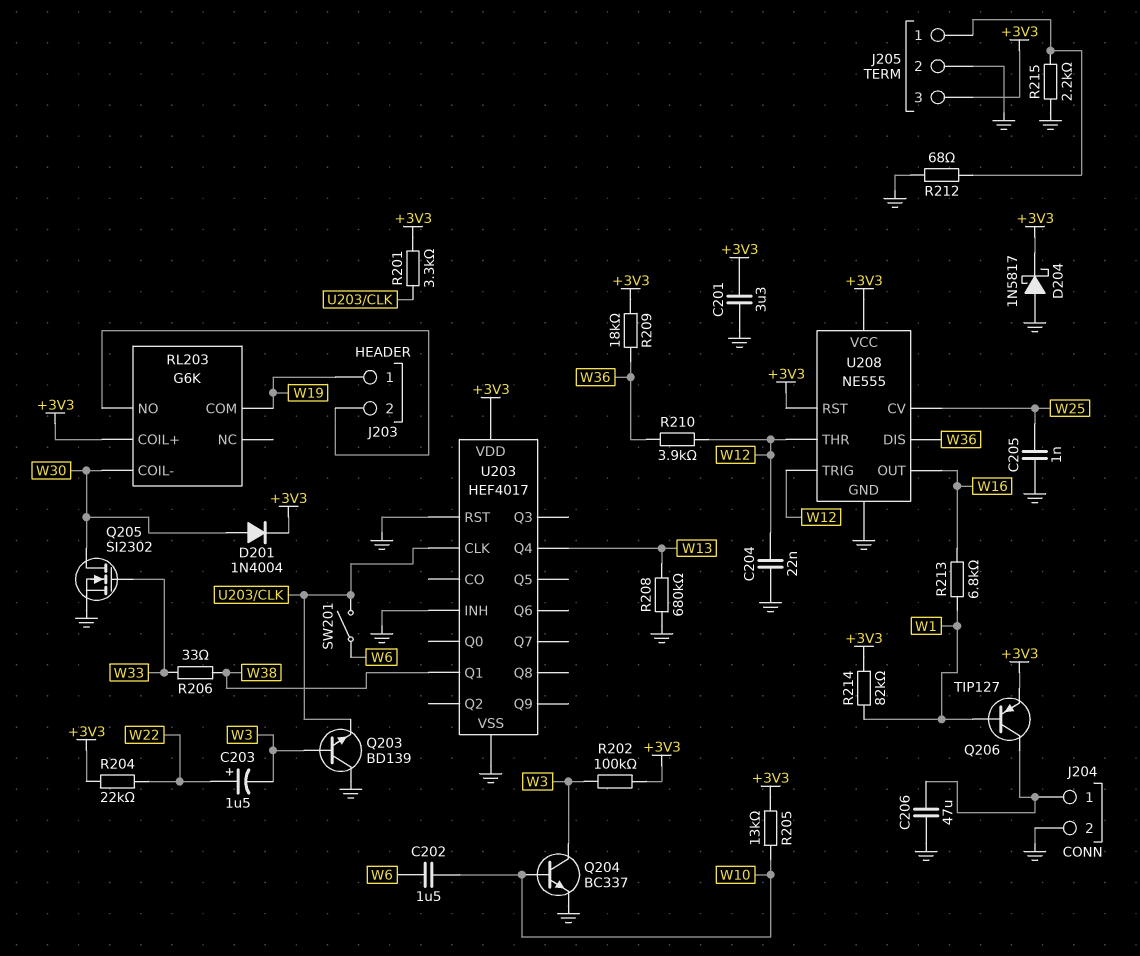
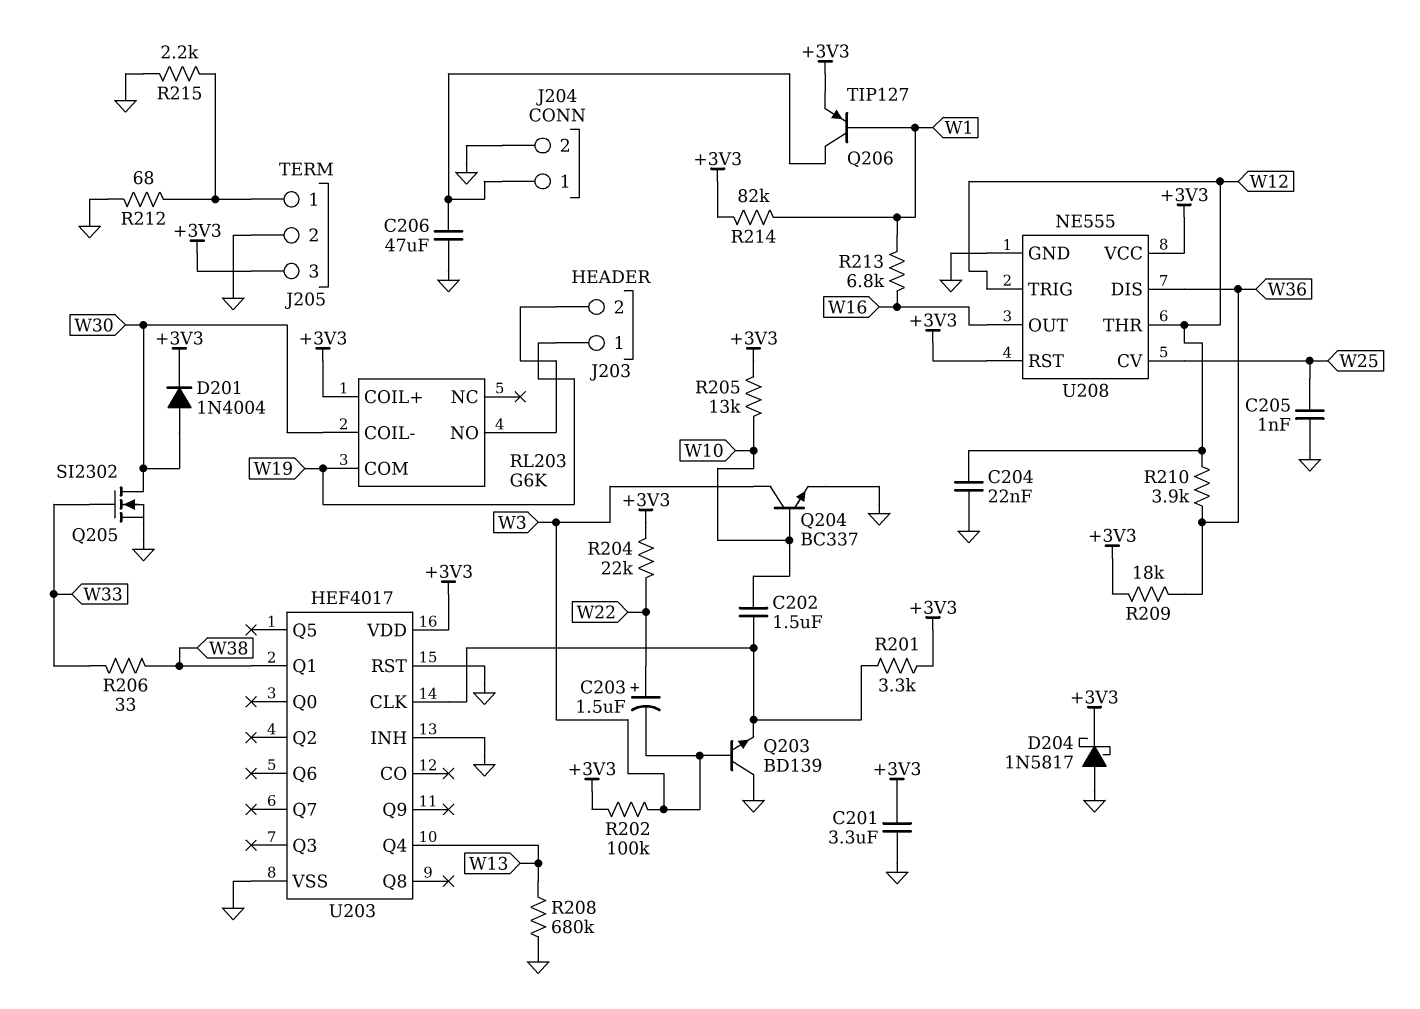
C202: 1.5uF (W6, W10) -> 1.5uF (U203/CLK, W10)
SW201: switch (U203/CLK, W6) -> none

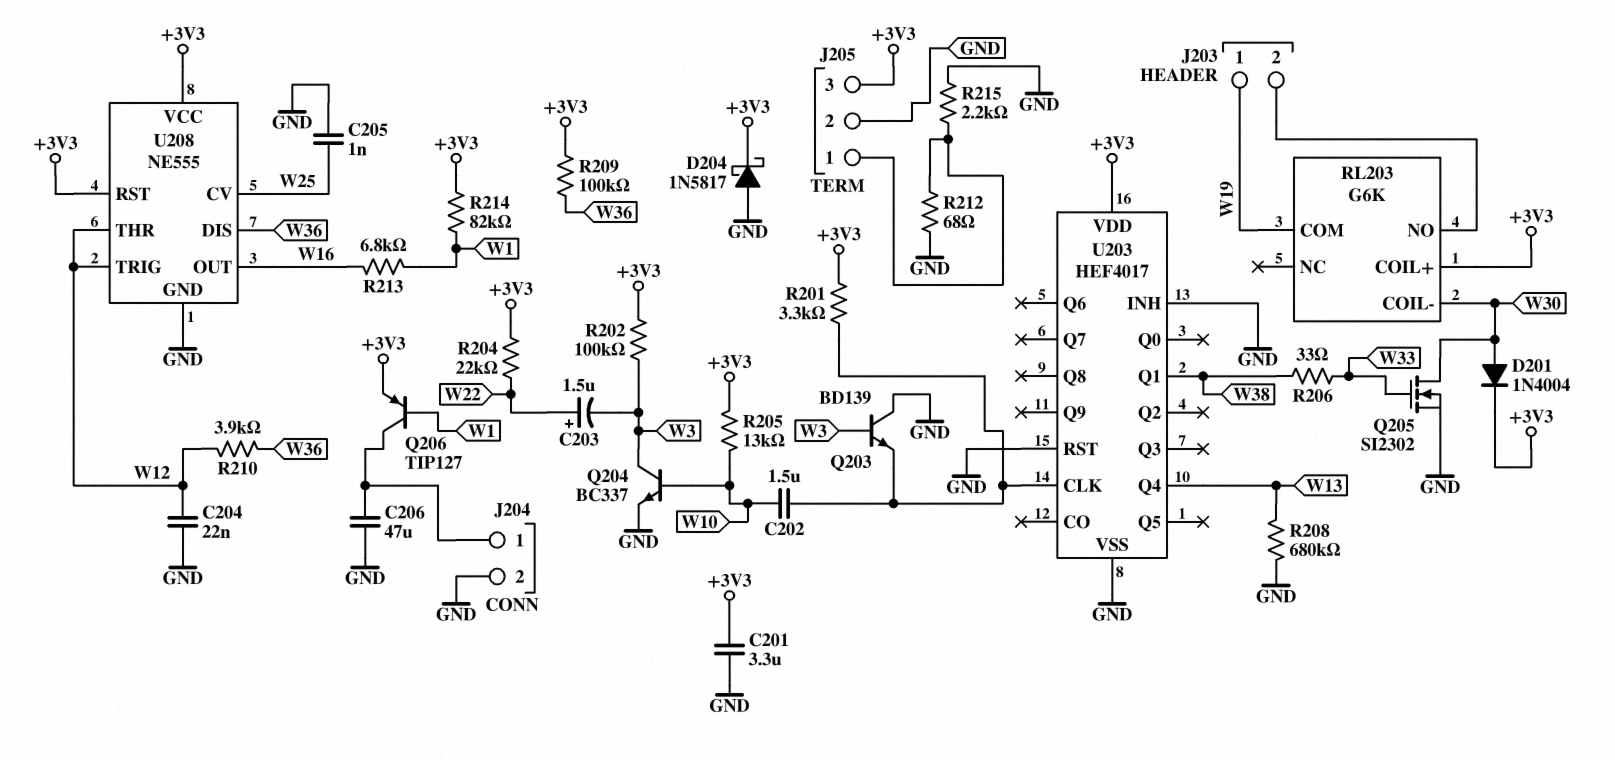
R209: 18k (+3V3, W36) -> 100k (+3V3, W36)

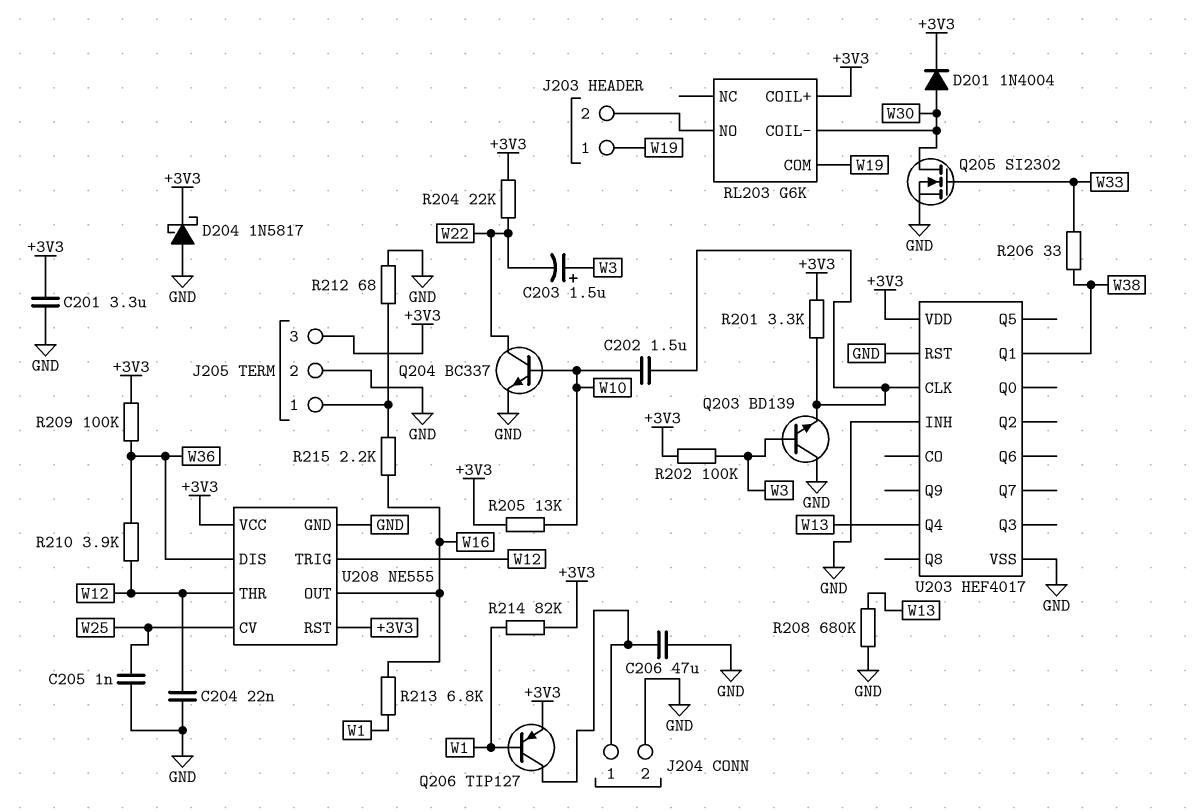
C203: 1.5uF (plus W22, minus W3) -> 1.5uF (plus W3, minus W22)
Q204: NPN BC337 (B W10, C W3, E GND) -> NPN BC337 (B W10, C W22, E GND)
R215: 2.2k (GND, J205/1) -> 2.2k (J205/1, W16)

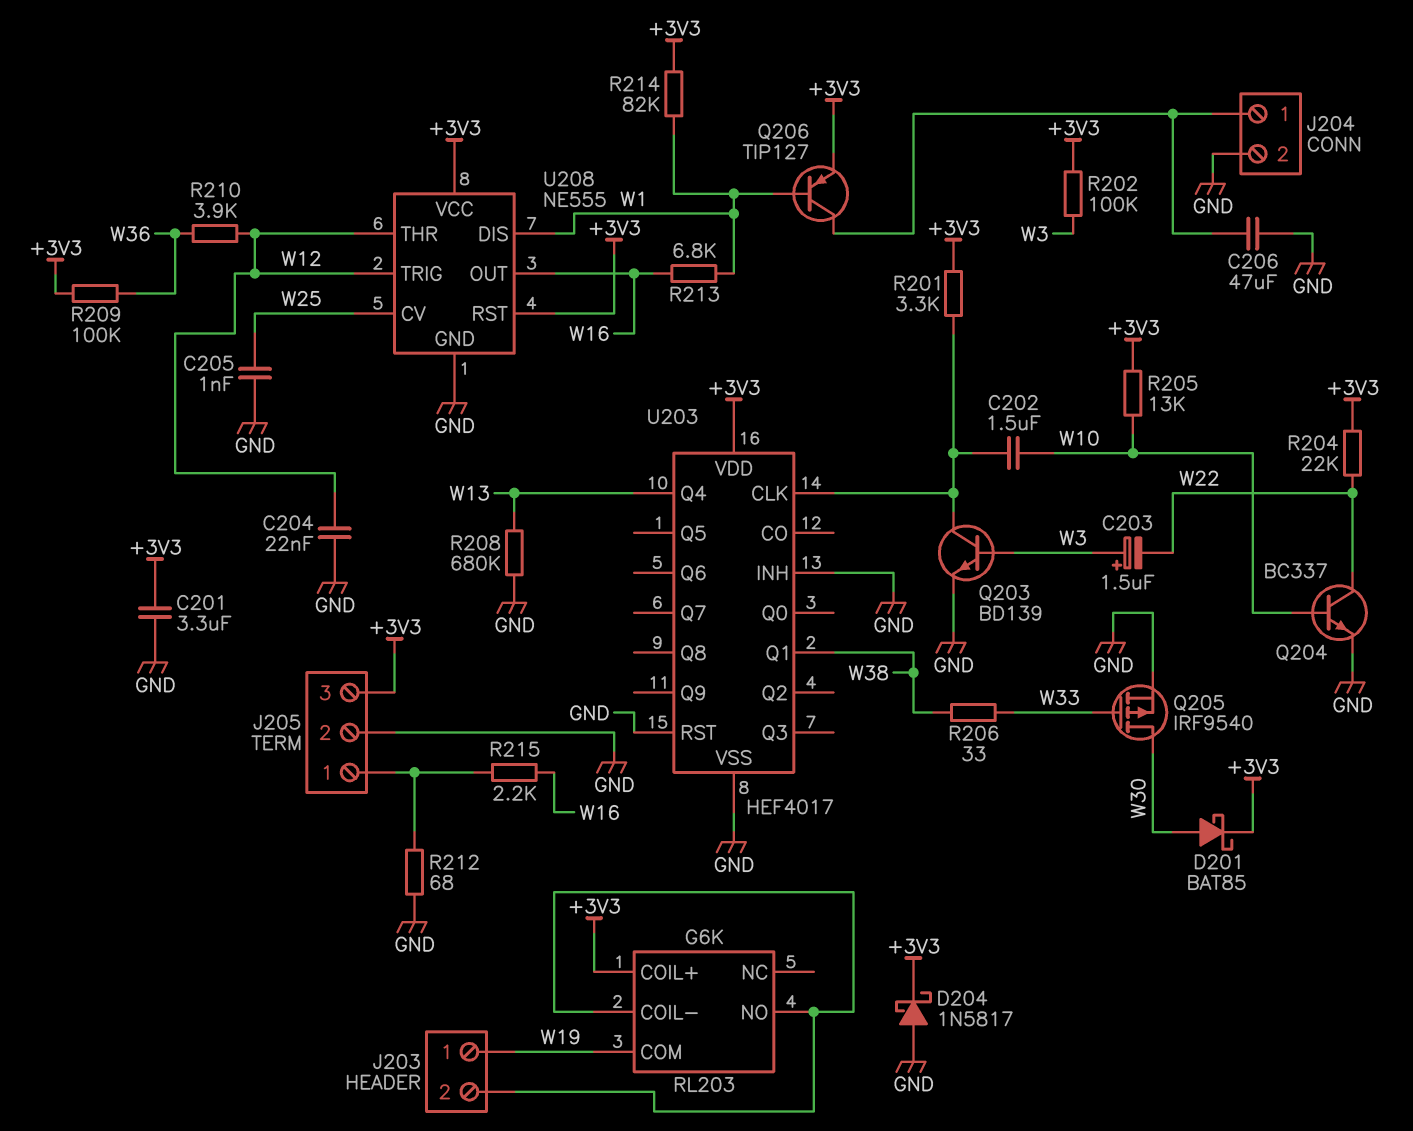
D201: diode 1N4004 (A W30, K +3V3) -> schottky BAT85 (A W30, K +3V3)
Q203: NPN BD139 (B W3, C GND, E U203/CLK) -> NPN BD139 (B W3, C U203/CLK, E GND)
Q205: NMOS SI2302 (G W33, D W30, S GND) -> PMOS IRF9540 (G W33, D W30, S GND)
RL203 pin COIL-: W30 -> J203/2
U208 pin DIS: W36 -> W1

